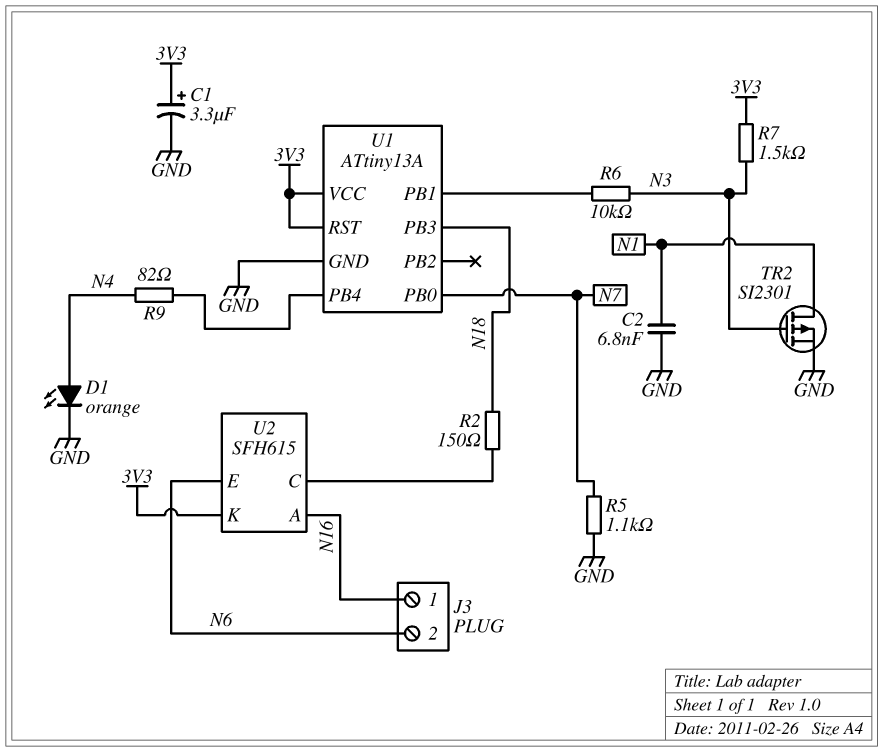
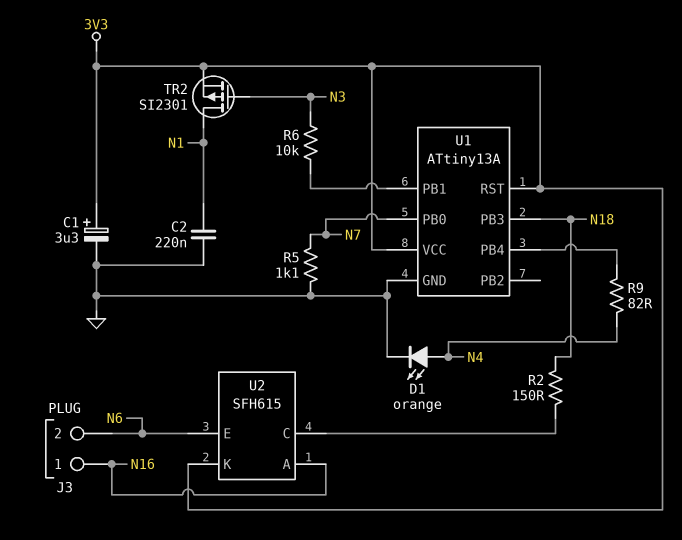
C2: 6.8nF (GND, N1) -> 220nF (GND, N1)
R7: 1.5k (3V3, N3) -> none
TR2: PMOS SI2301 (G N3, D N1, S GND) -> PMOS SI2301 (G N3, D N1, S 3V3)

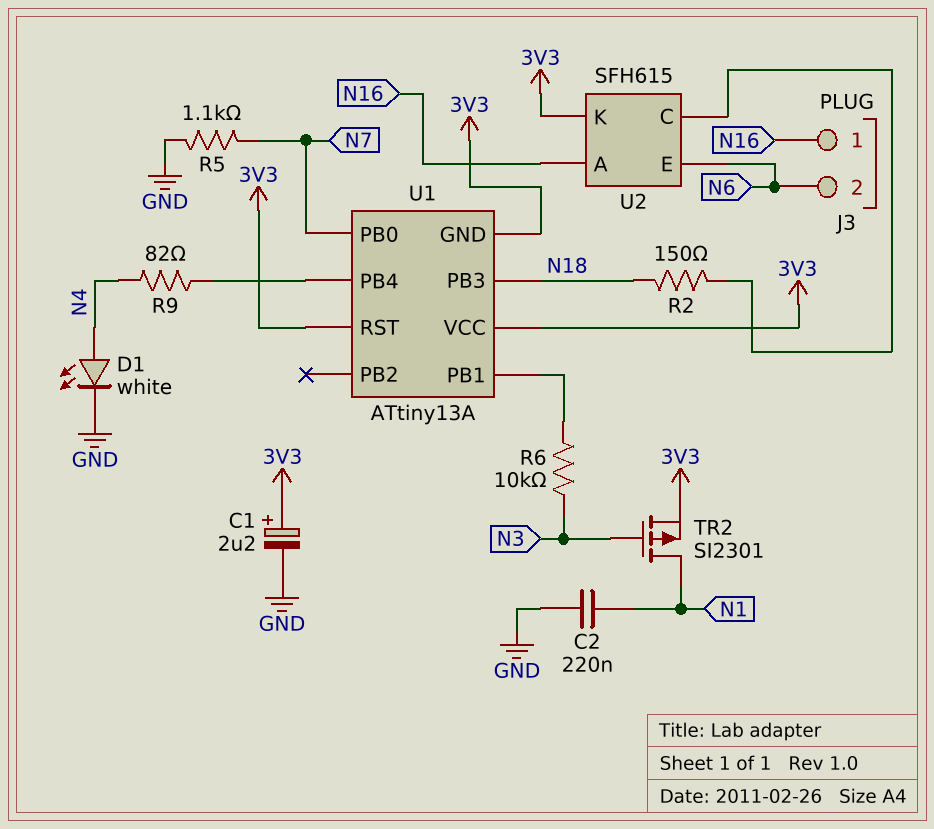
C1: 3.3uF (plus 3V3, minus GND) -> 2.2uF (plus 3V3, minus GND)
D1: LED orange (A N4, K GND) -> LED white (A N4, K GND)
U1 pin GND: GND -> 3V3

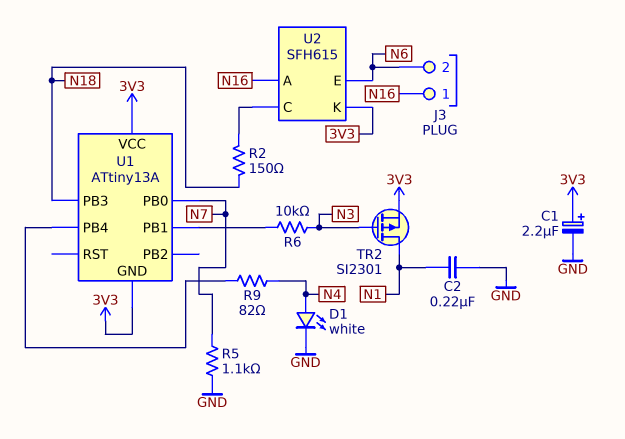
U1 pin RST: 3V3 -> none

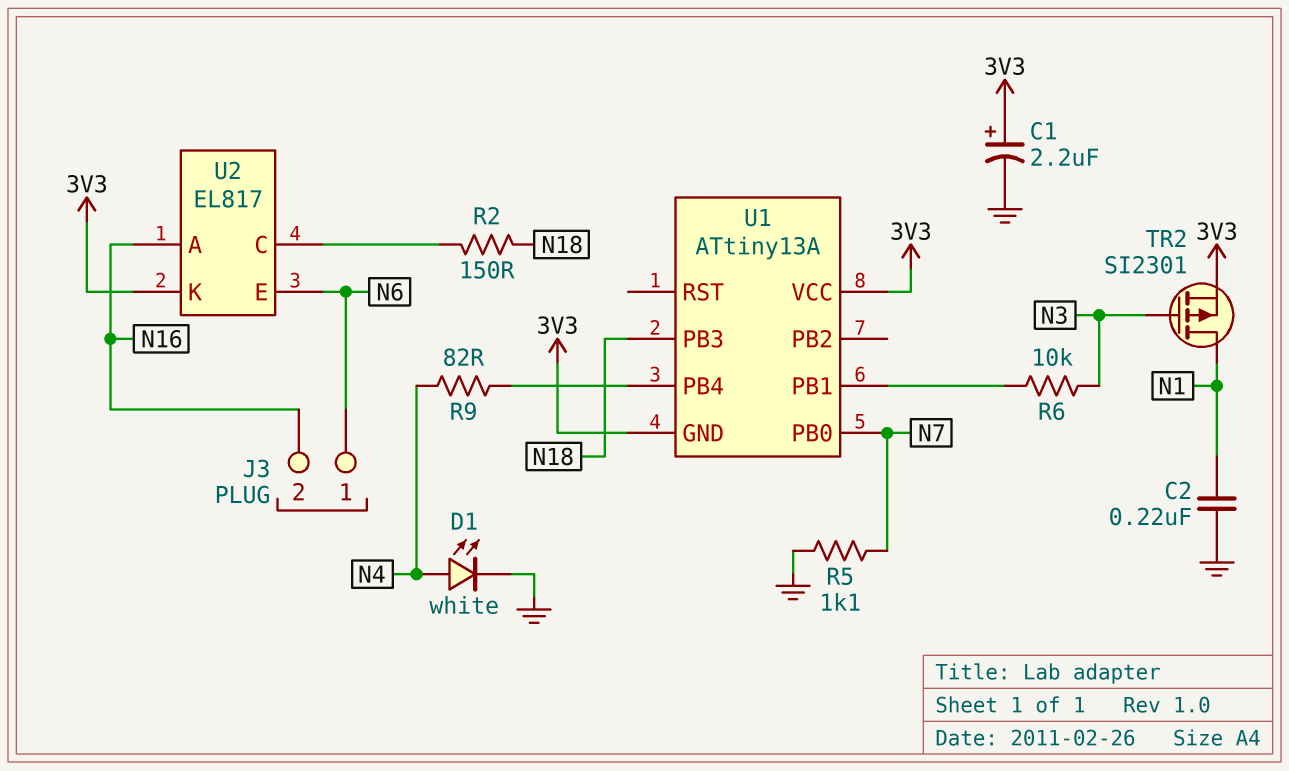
J3 pin 1: N16 -> N6
J3 pin 2: N6 -> N16
U2: SFH615 -> EL817

